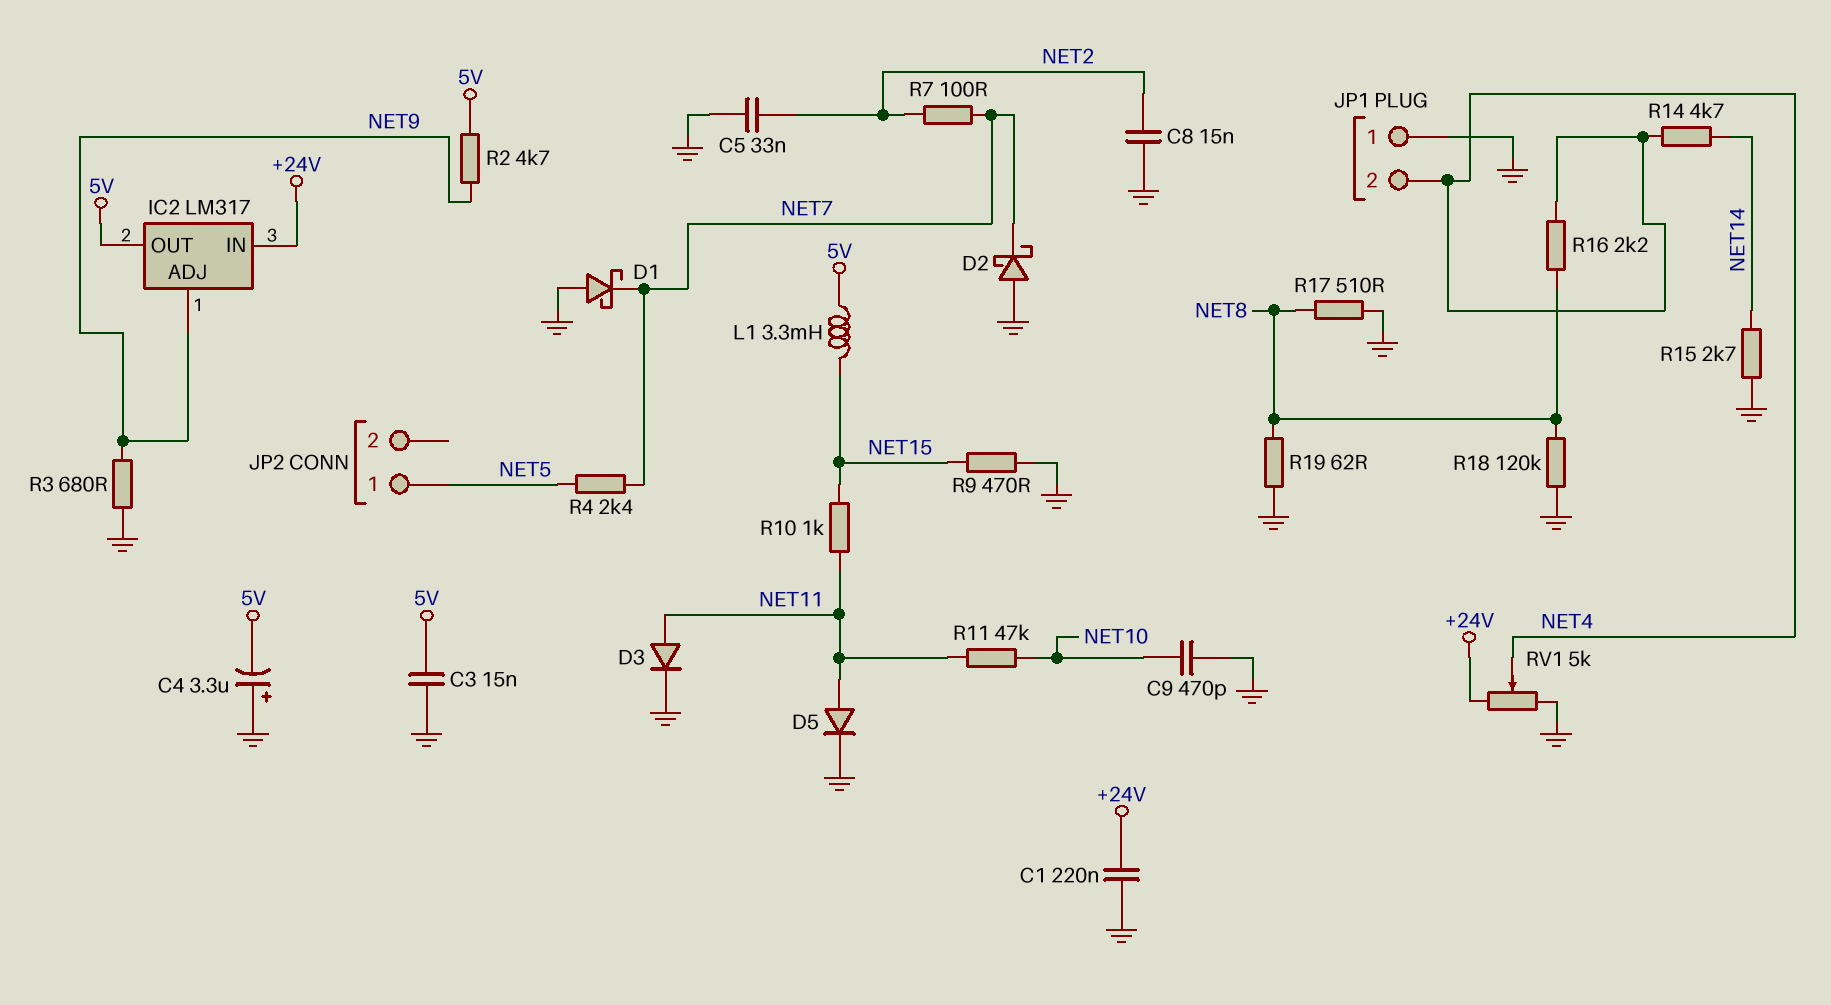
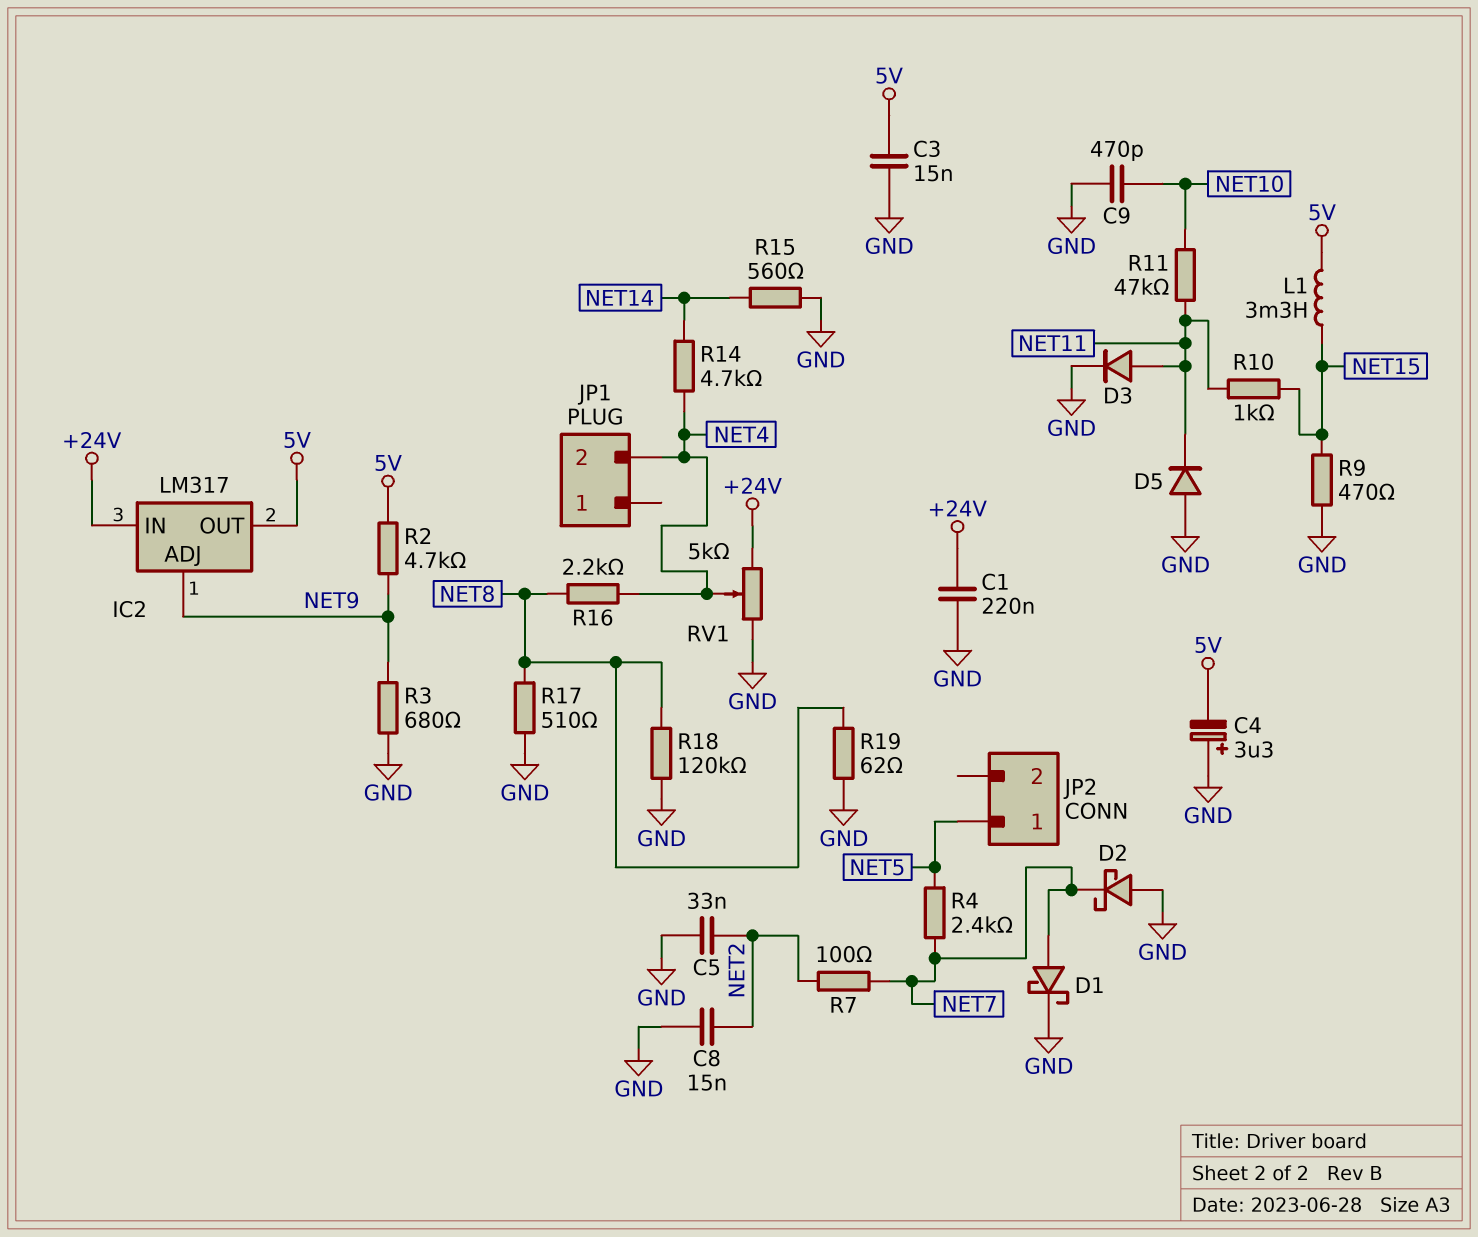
D1: schottky (A GND, K NET7) -> schottky (A NET7, K GND)
D5: diode (A NET11, K GND) -> diode (A GND, K NET11)
JP1 pin 1: GND -> none
R15: 2.7k (GND, NET14) -> 560 (GND, NET14)

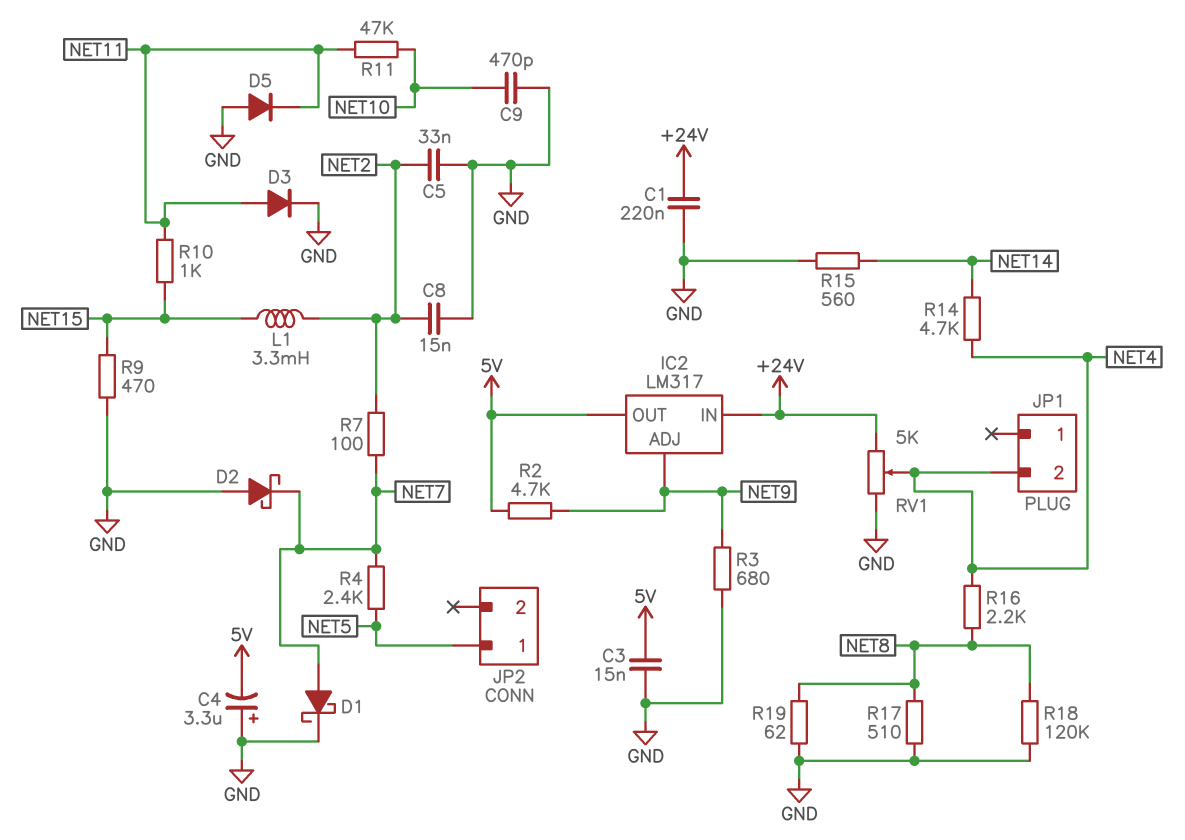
L1: 3.3mH (5V, NET15) -> 3.3mH (NET2, NET15)

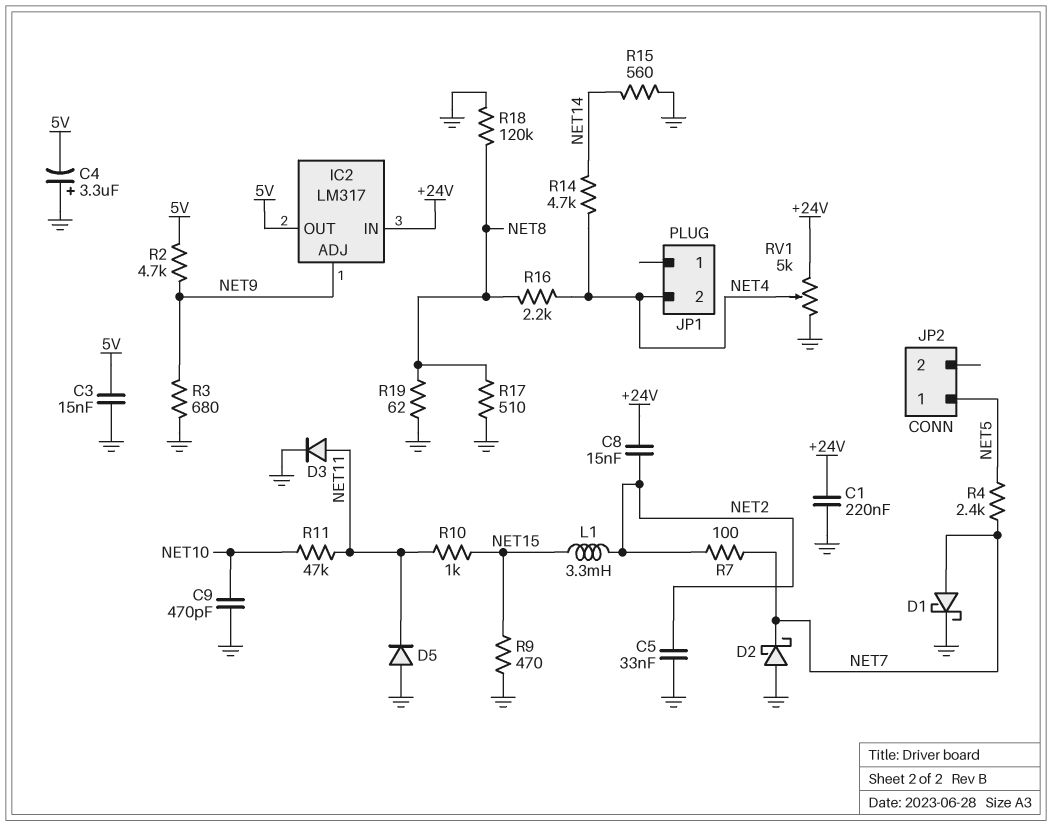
C8: 15nF (GND, NET2) -> 15nF (+24V, NET2)

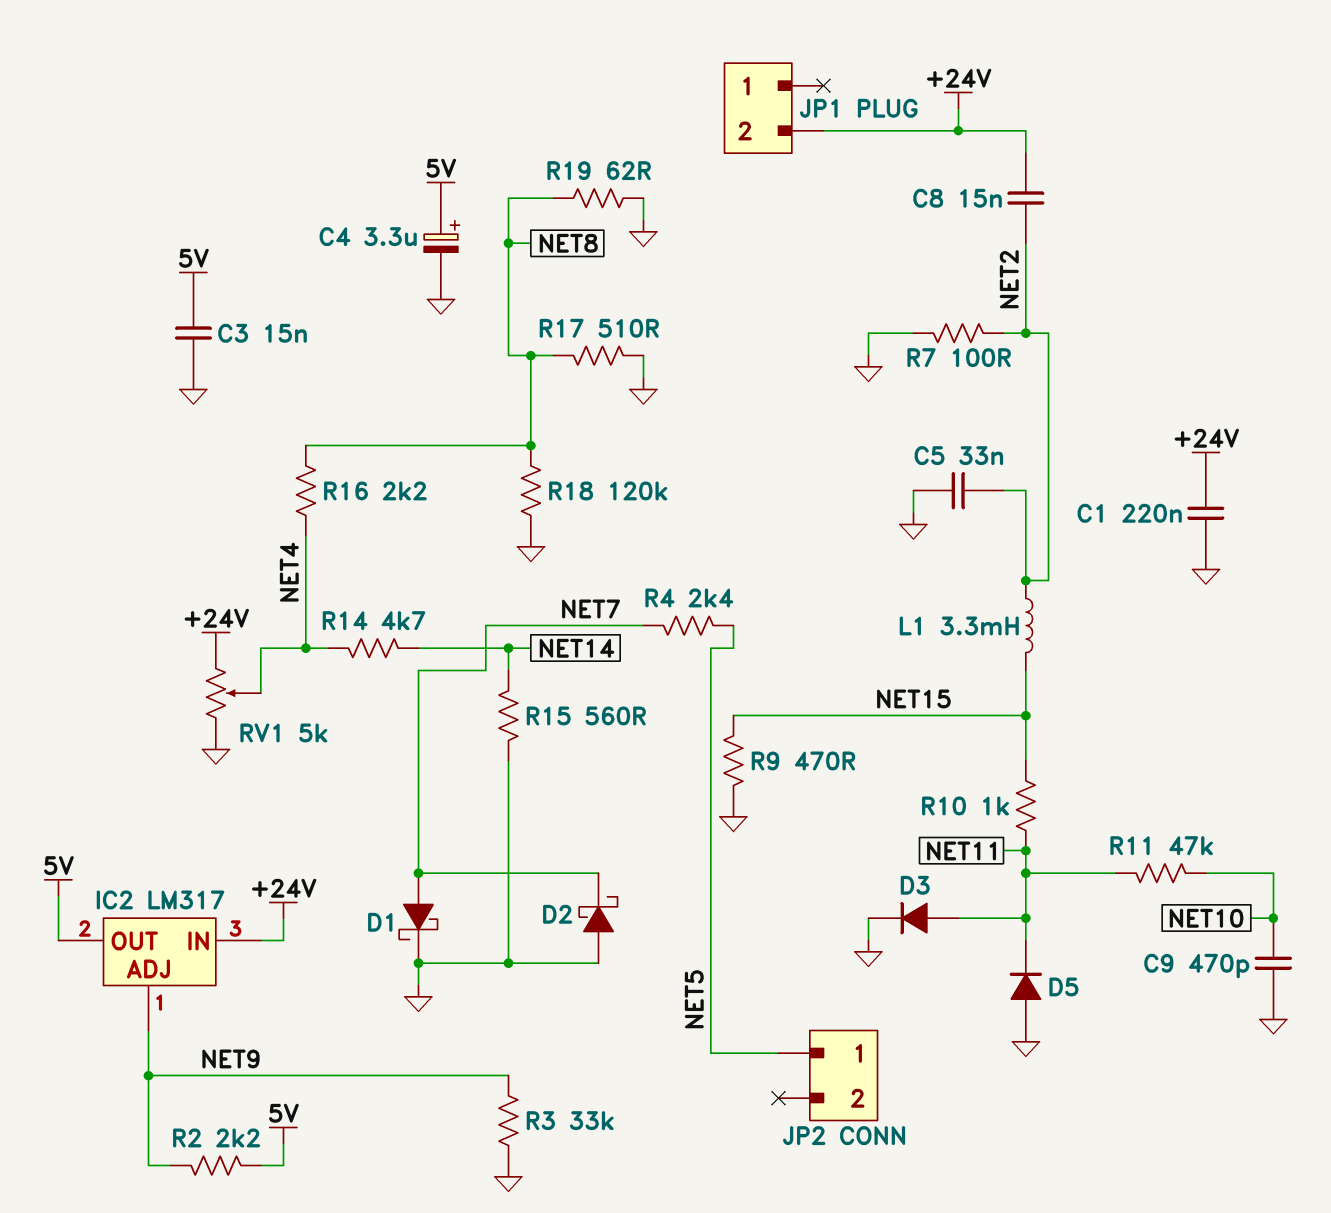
C4: 3.3uF (plus GND, minus 5V) -> 3.3uF (plus 5V, minus GND)
JP1 pin 2: NET4 -> +24V
R2: 4.7k (5V, NET9) -> 2.2k (5V, NET9)
R3: 680 (GND, NET9) -> 33k (GND, NET9)
R7: 100 (NET2, NET7) -> 100 (GND, NET2)

